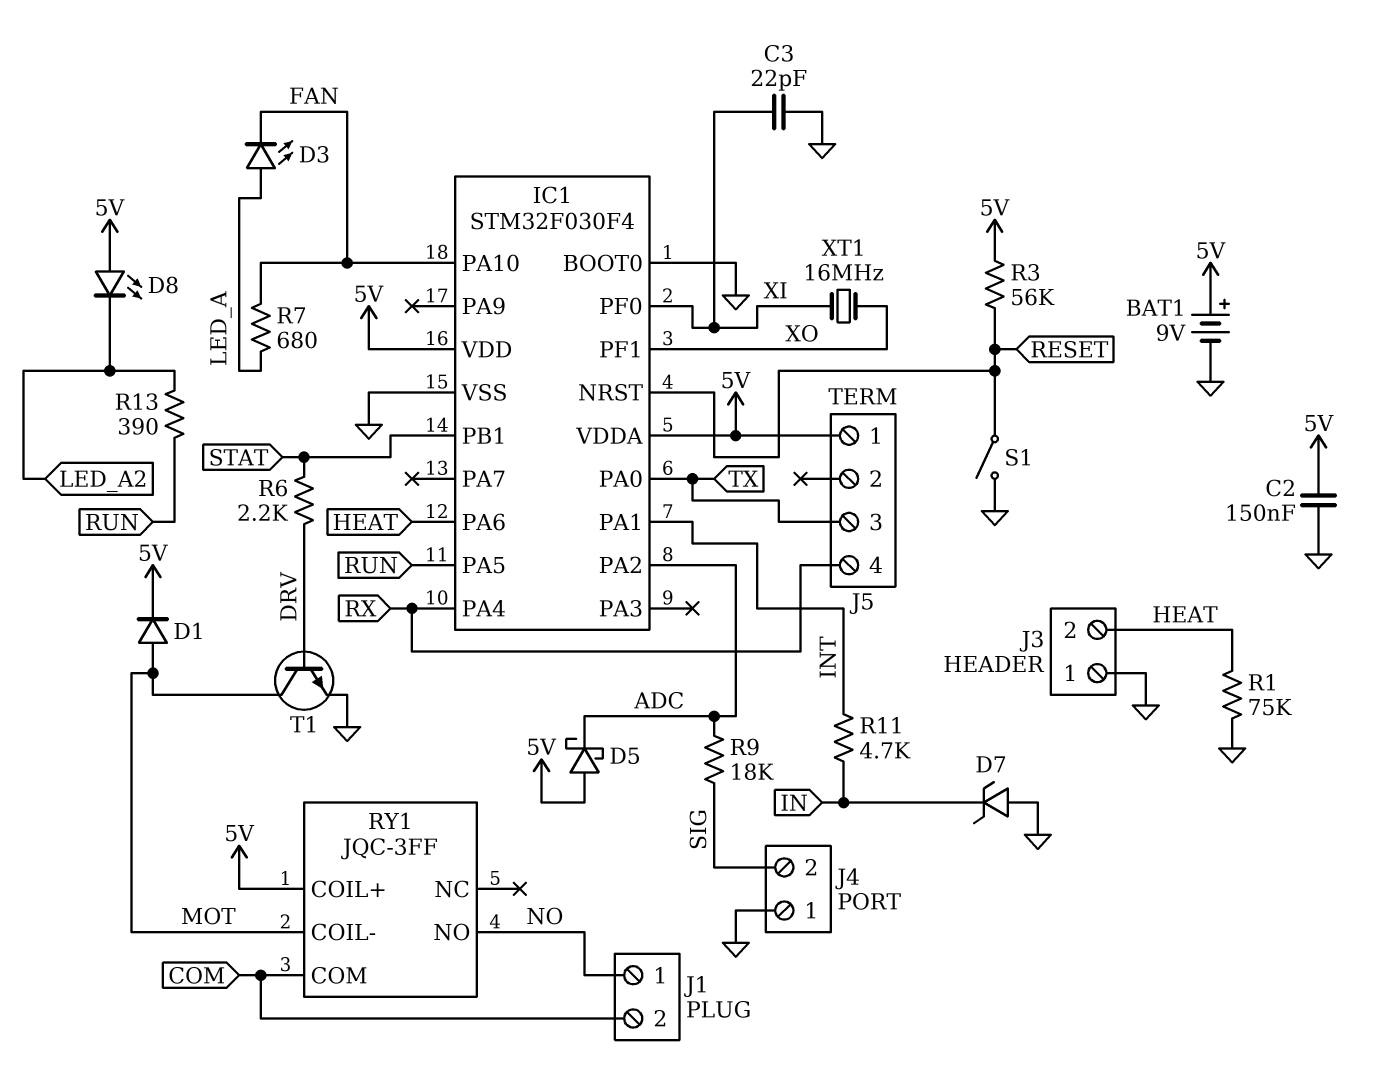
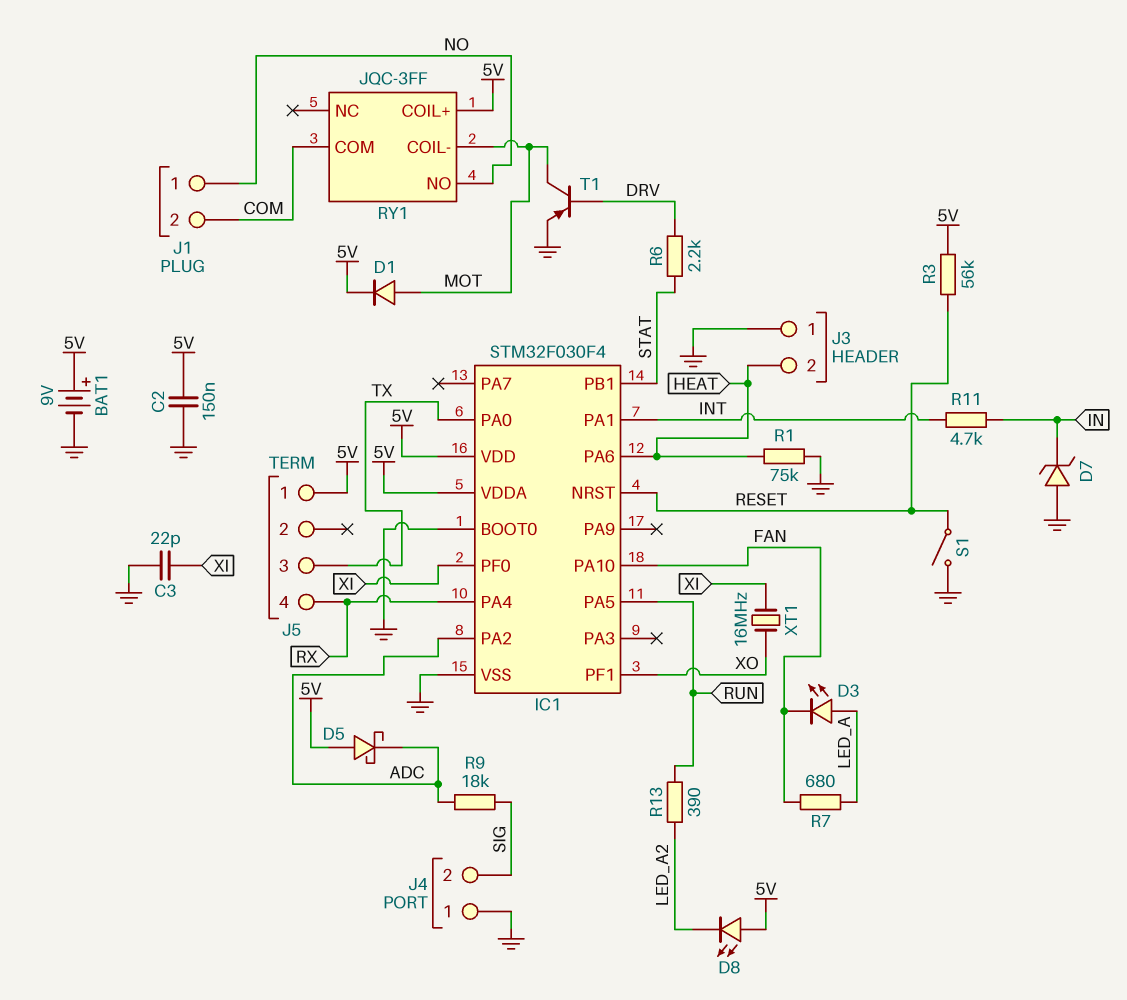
T1: NPN (B DRV, C MOT, E GND) -> PNP (B DRV, C MOT, E GND)

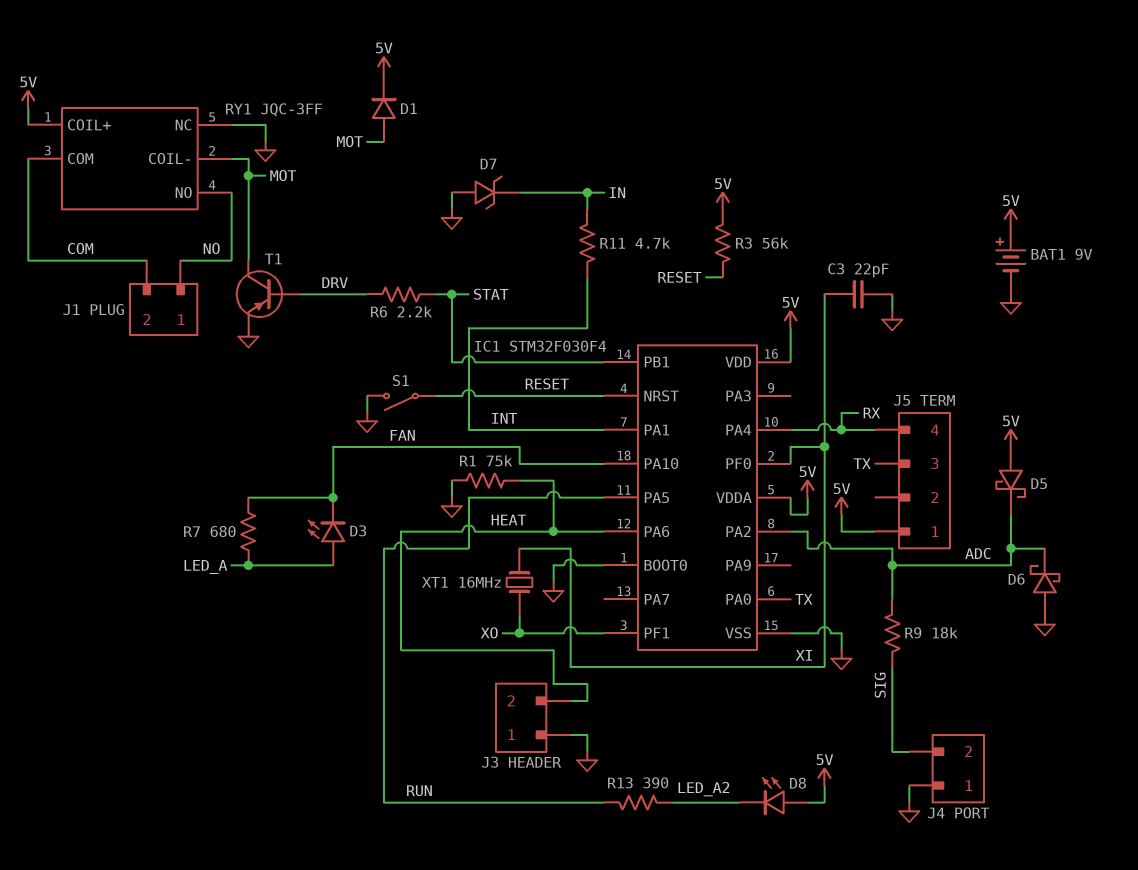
C2: 150nF (5V, GND) -> none
D6: none -> schottky (A GND, K ADC)
RY1 pin NC: none -> GND

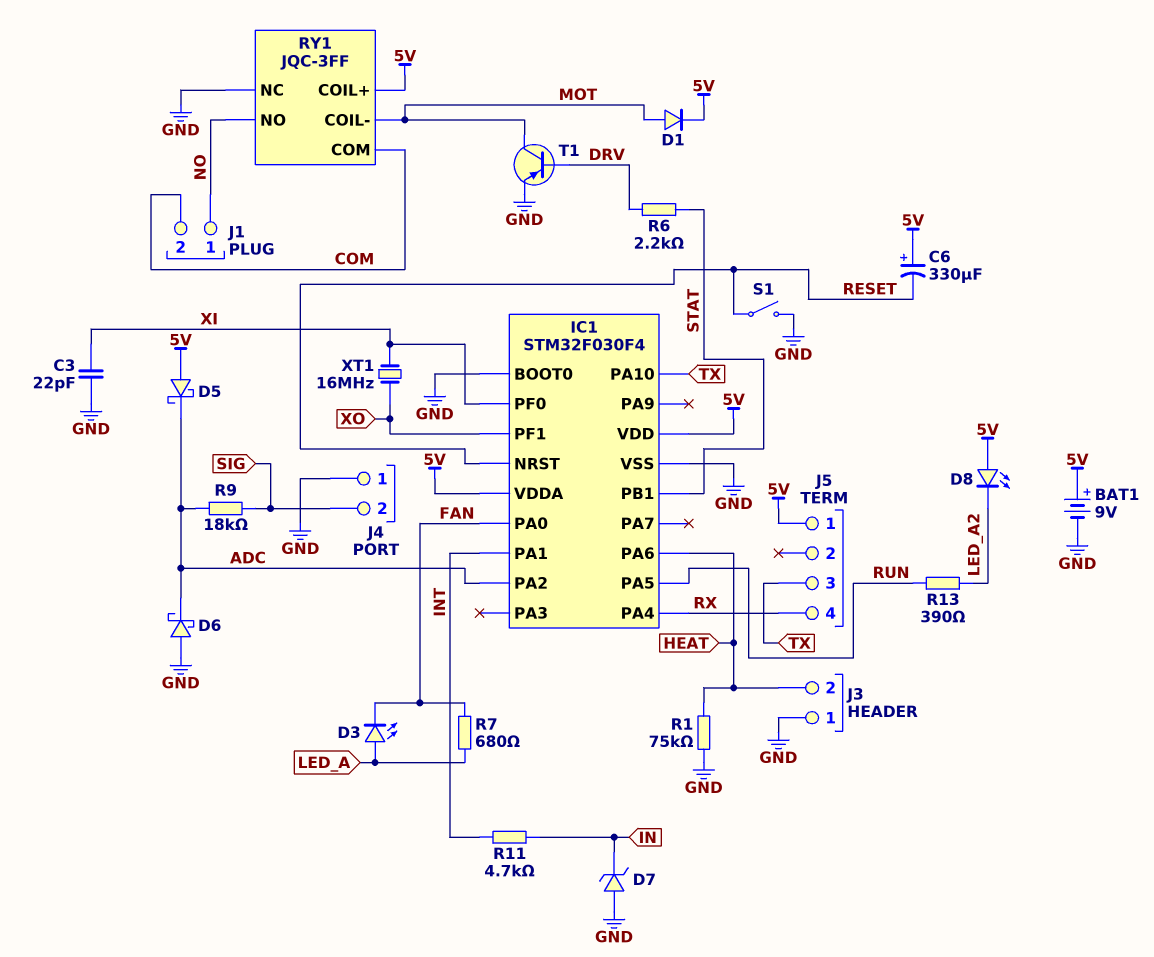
C6: none -> 330uF (plus 5V, minus RESET)
IC1 pin PA0: TX -> FAN
IC1 pin PA10: FAN -> TX
R3: 56k (5V, RESET) -> none

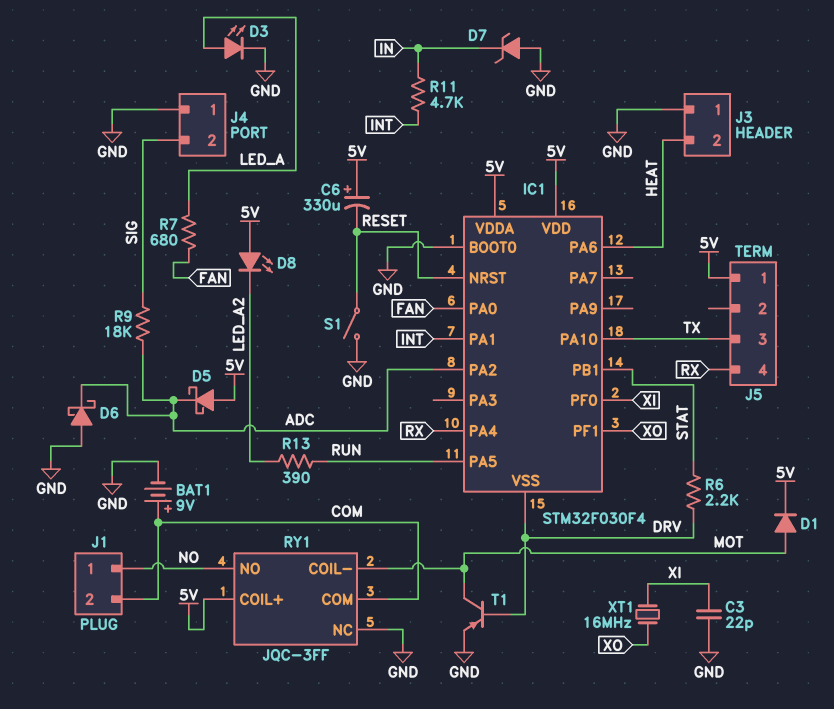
BAT1: 9V (plus 5V, minus GND) -> 9V (plus COM, minus GND)
D3: LED (A LED_A, K FAN) -> LED (A LED_A, K GND)
IC1 pin VSS: GND -> DRV
R1: 75k (GND, HEAT) -> none

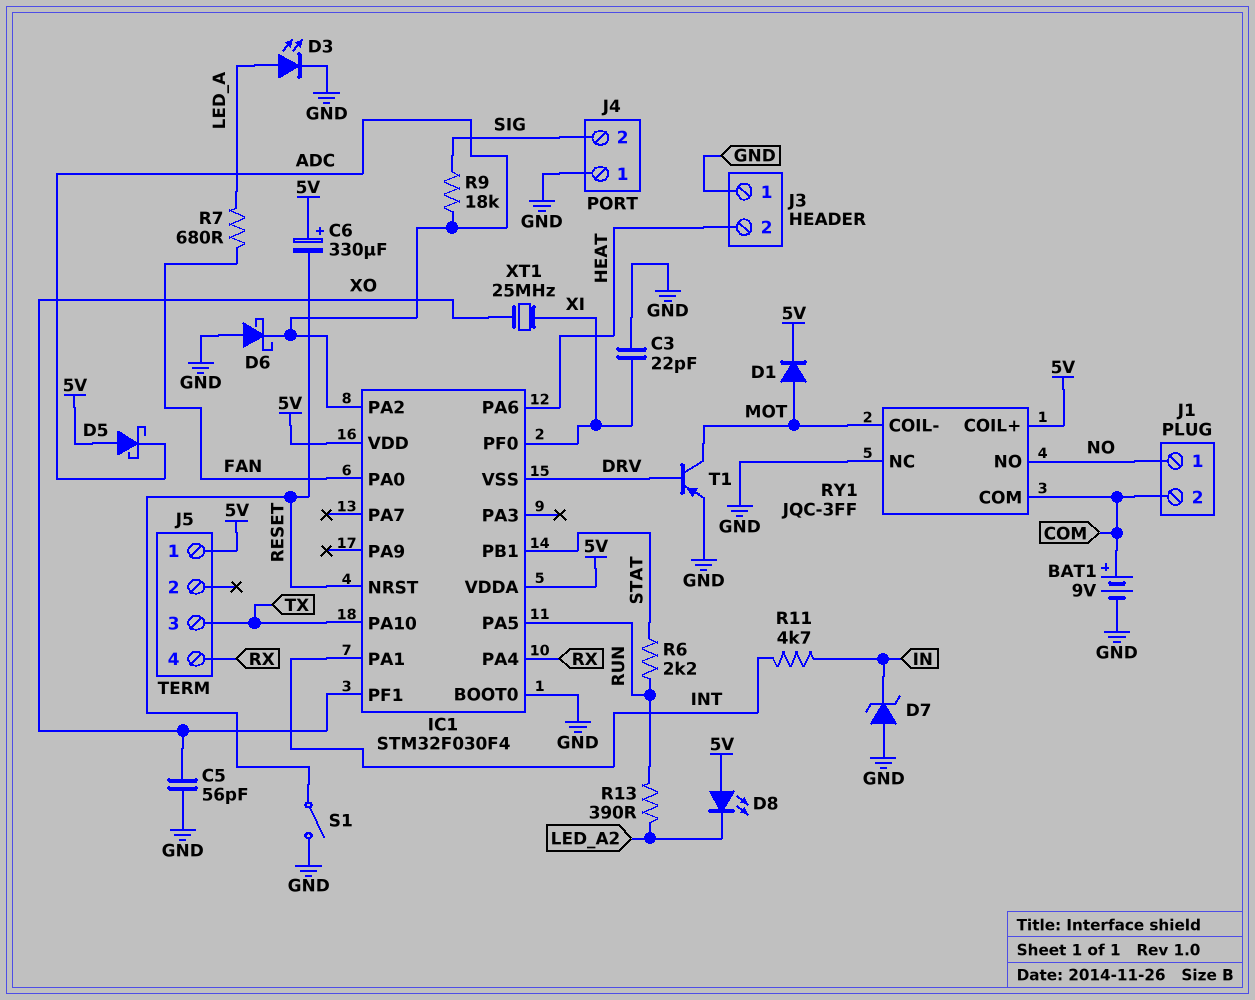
C5: none -> 56pF (GND, XO)
R6: 2.2k (DRV, STAT) -> 2.2k (RUN, STAT)
XT1: 16MHz (XI, XO) -> 25MHz (XI, XO)

